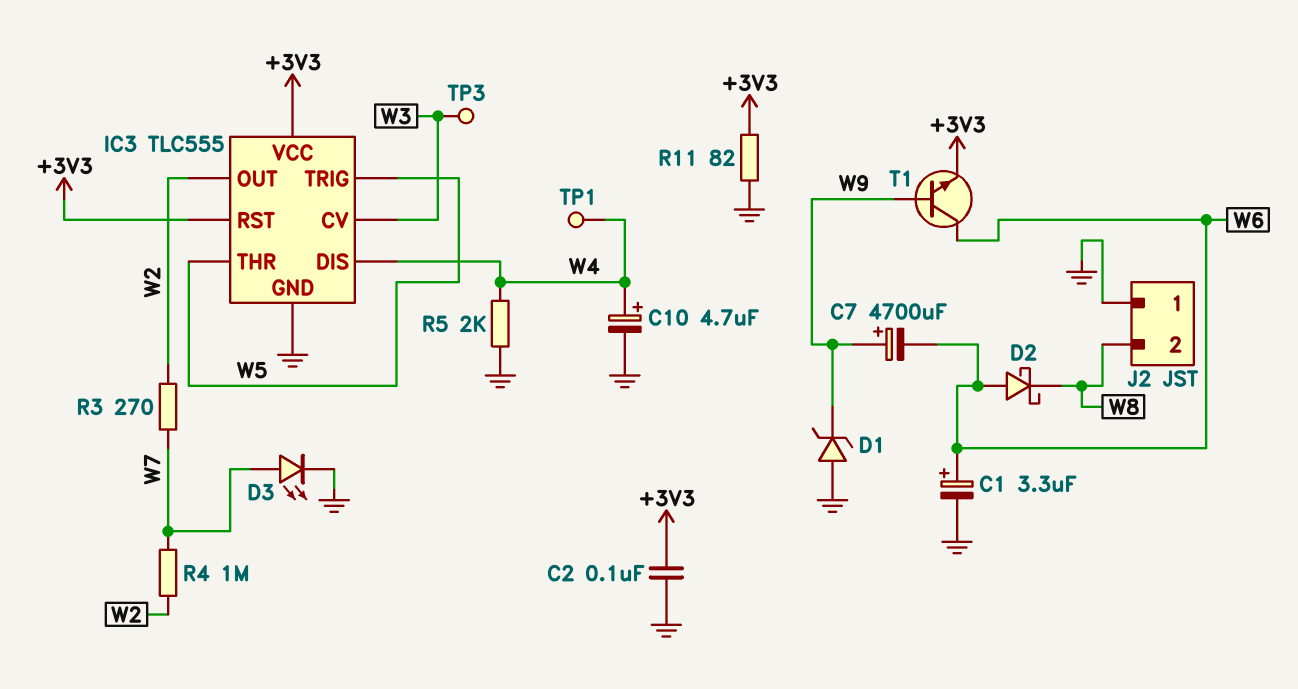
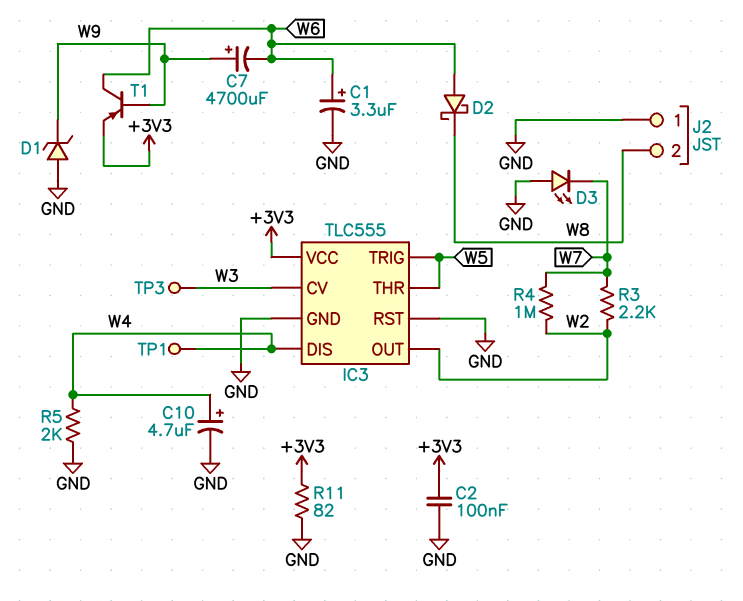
D3: LED (A W7, K GND) -> LED (A GND, K W7)
IC3 pin RST: +3V3 -> GND
R3: 270 (W2, W7) -> 2.2k (W2, W7)
T1: NPN (B W9, C W6, E +3V3) -> PNP (B W9, C W6, E +3V3)

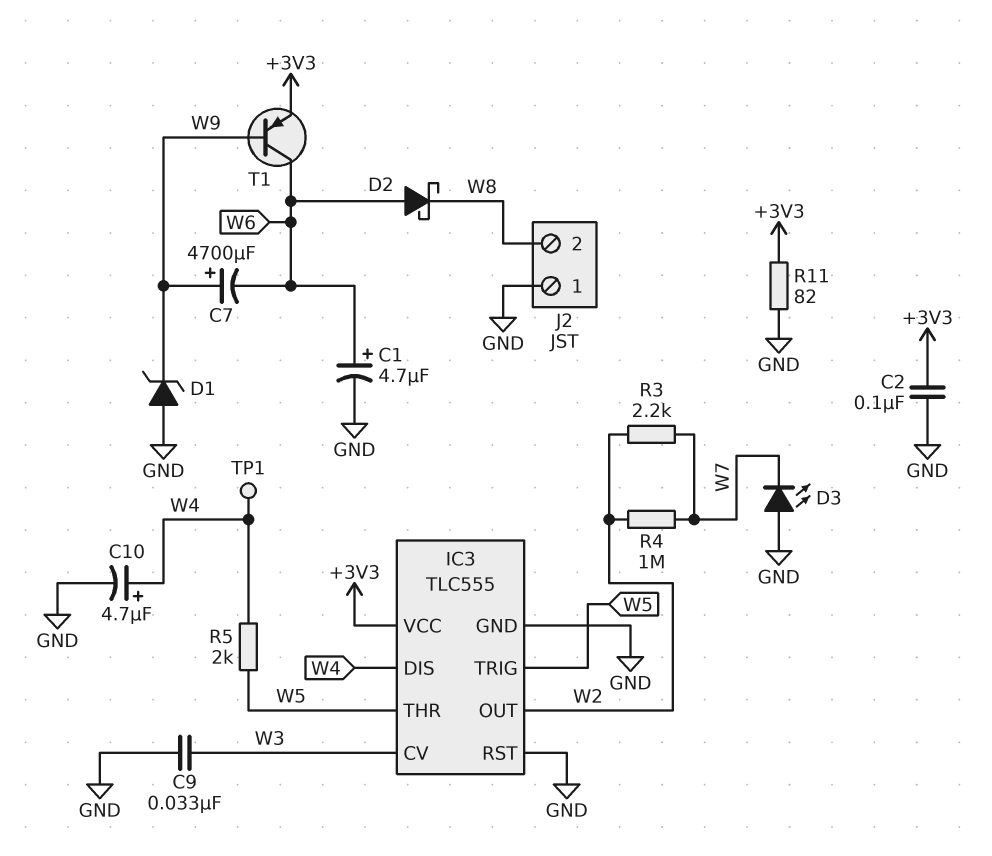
C1: 3.3uF (plus W6, minus GND) -> 4.7uF (plus W6, minus GND)
C9: none -> 33nF (GND, W3)
R5: 2k (GND, W4) -> 2k (W4, W5)
TP3: test point (W3) -> none

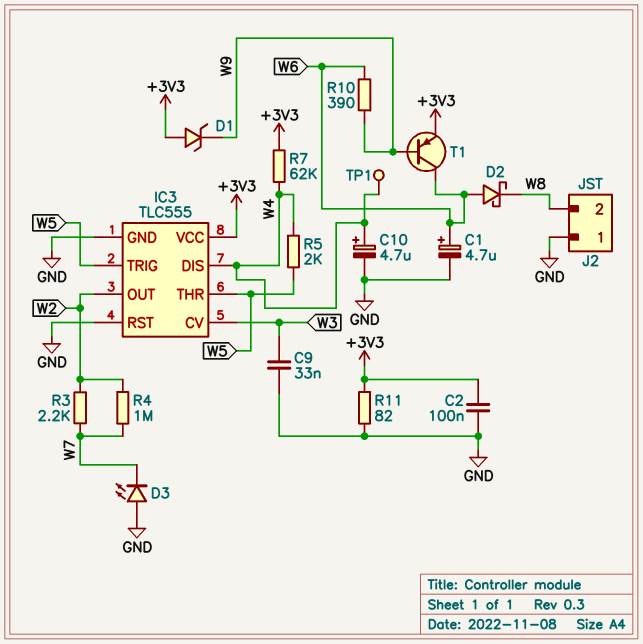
C7: 4700uF (plus W9, minus W6) -> none
D1: zener (A GND, K W9) -> zener (A +3V3, K W9)
R7: none -> 62k (+3V3, W4)
R10: none -> 390 (W6, W9)

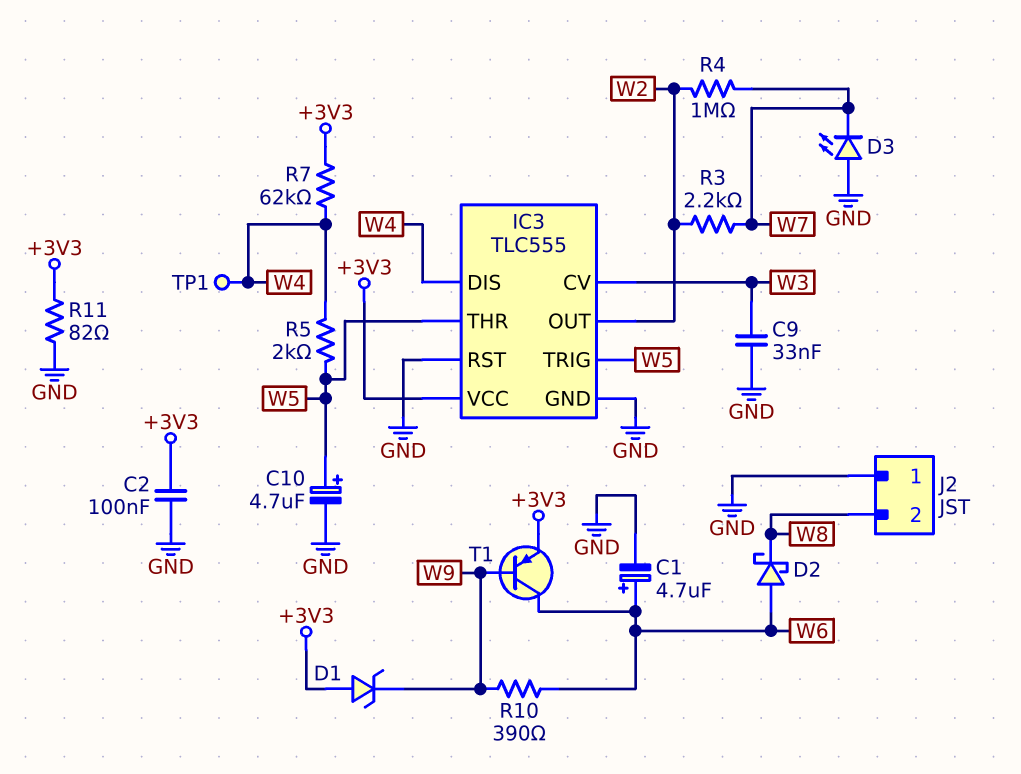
C10: 4.7uF (plus W4, minus GND) -> 4.7uF (plus W5, minus GND)

